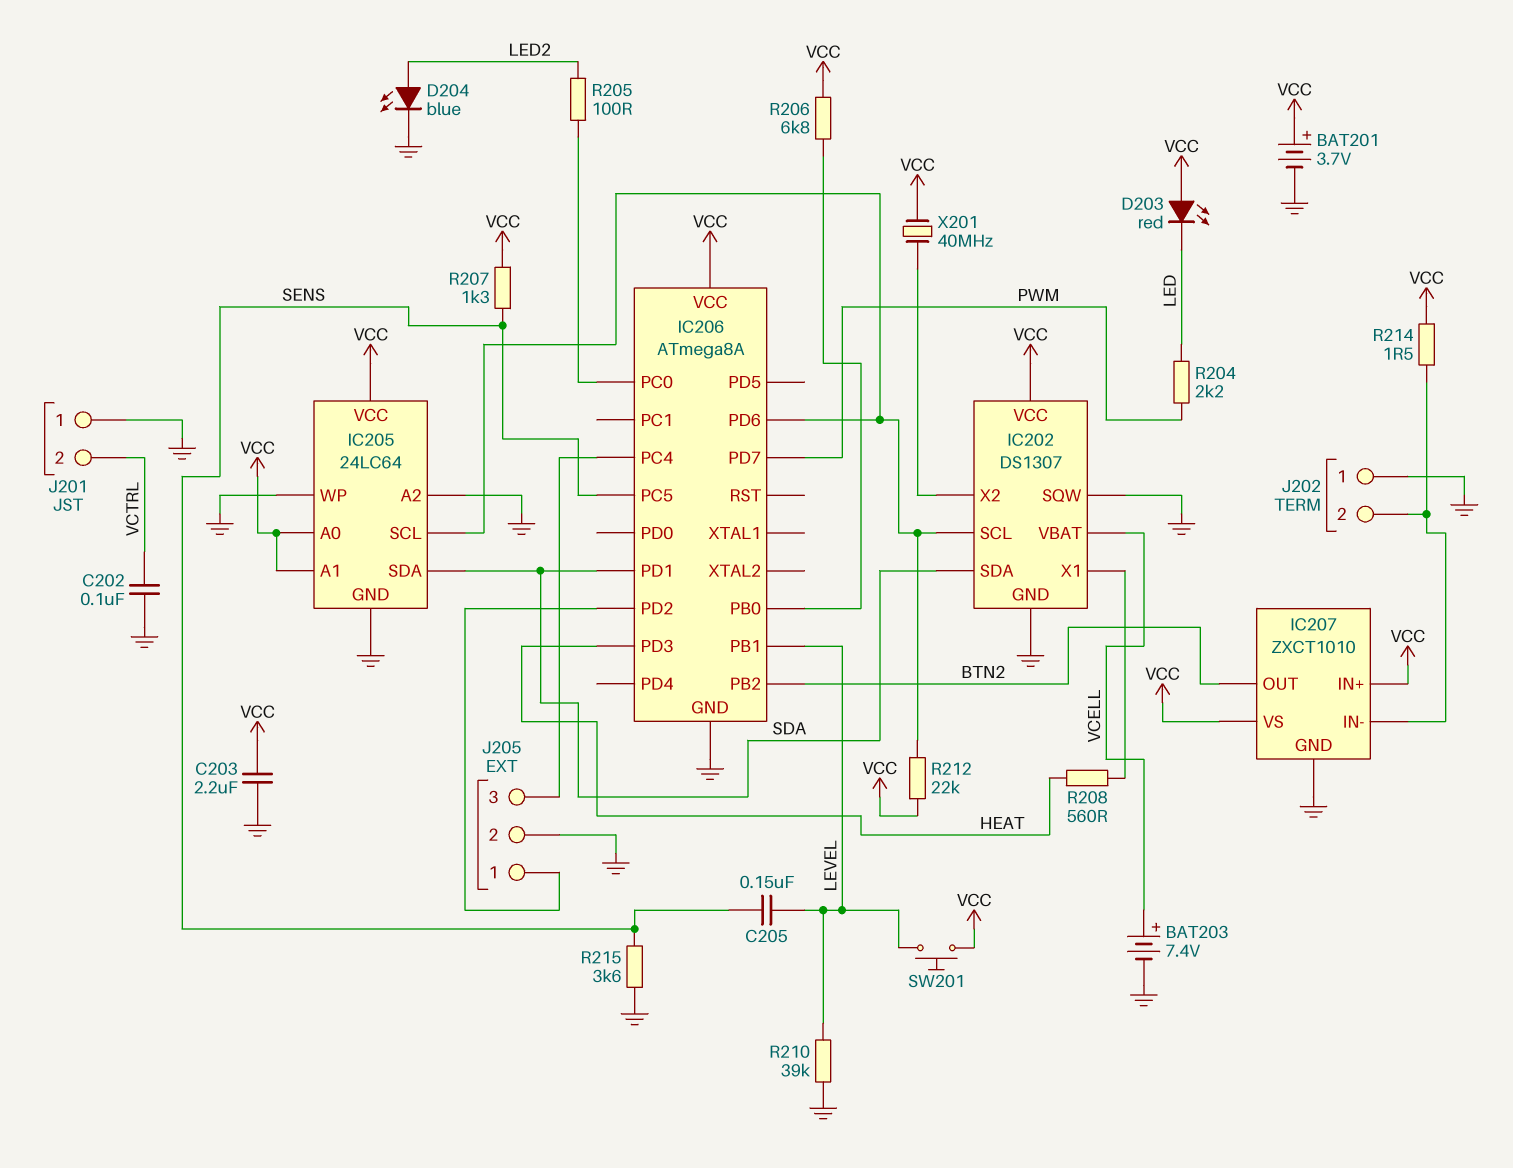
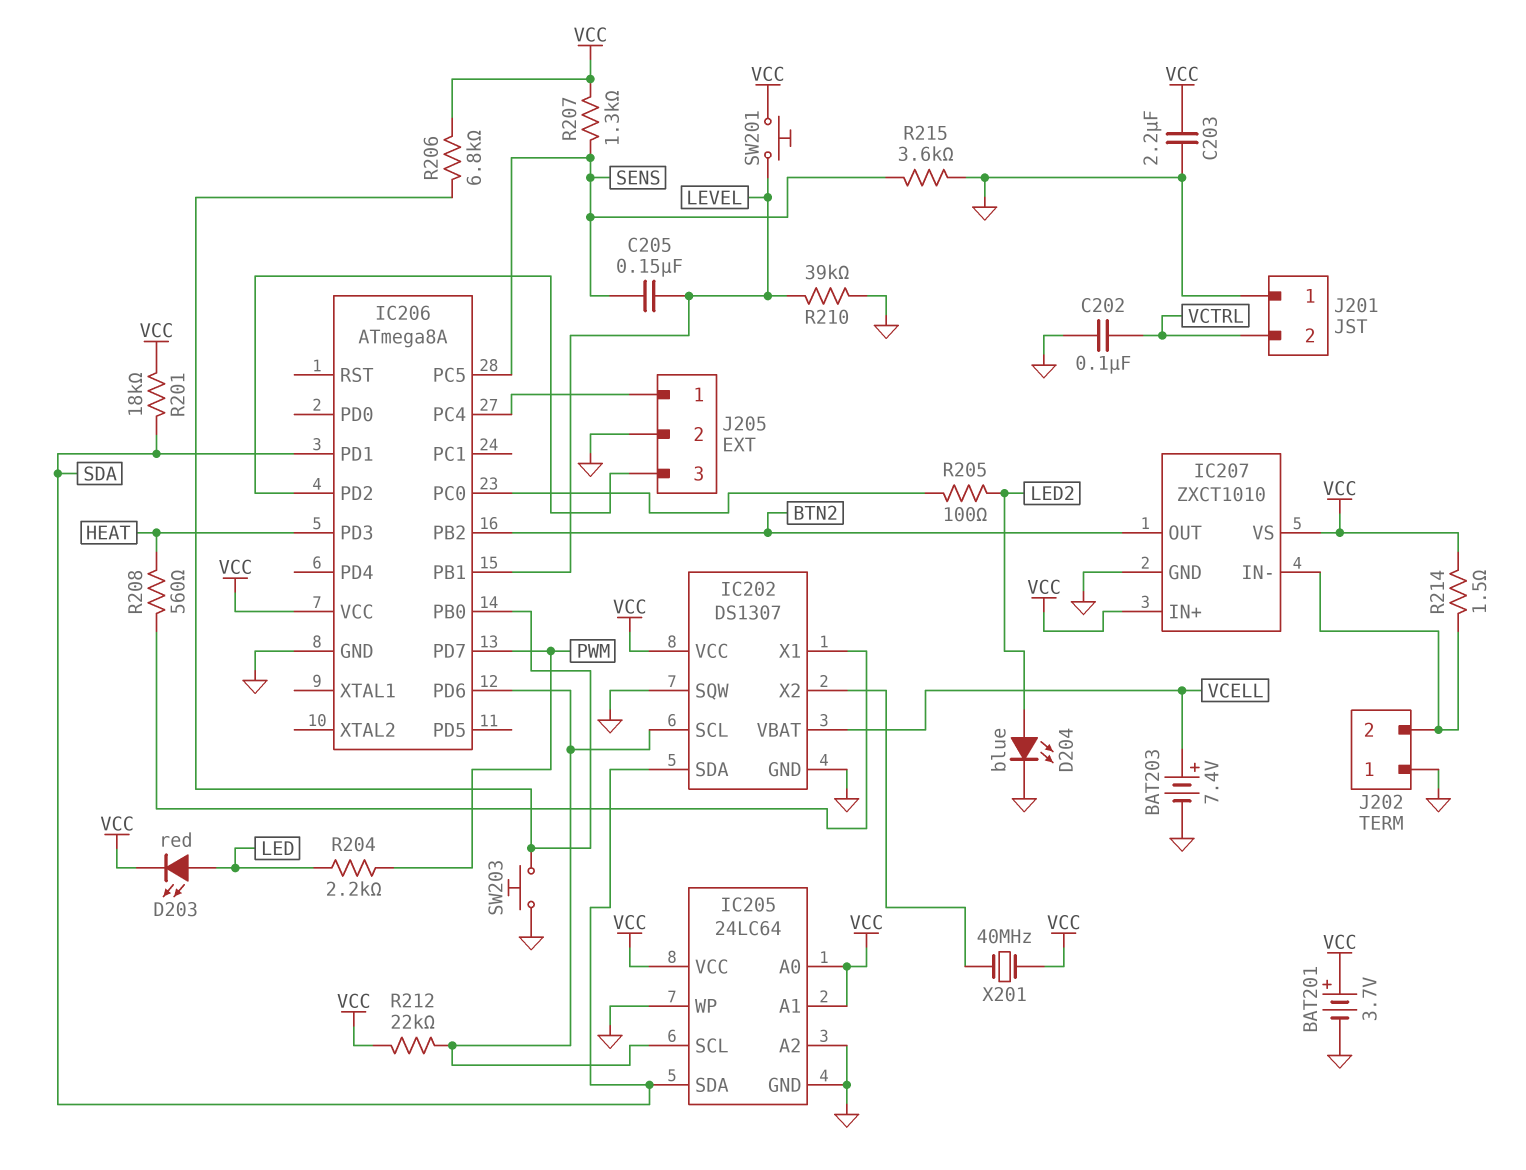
D203: LED red (A VCC, K LED) -> LED red (A LED, K VCC)
J205 pin 1: IC206/PD2 -> IC206/PC4
J205 pin 3: IC206/PC4 -> IC206/PD2
R201: none -> 18k (SDA, VCC)
SW203: none -> button (GND, IC206/PB0)

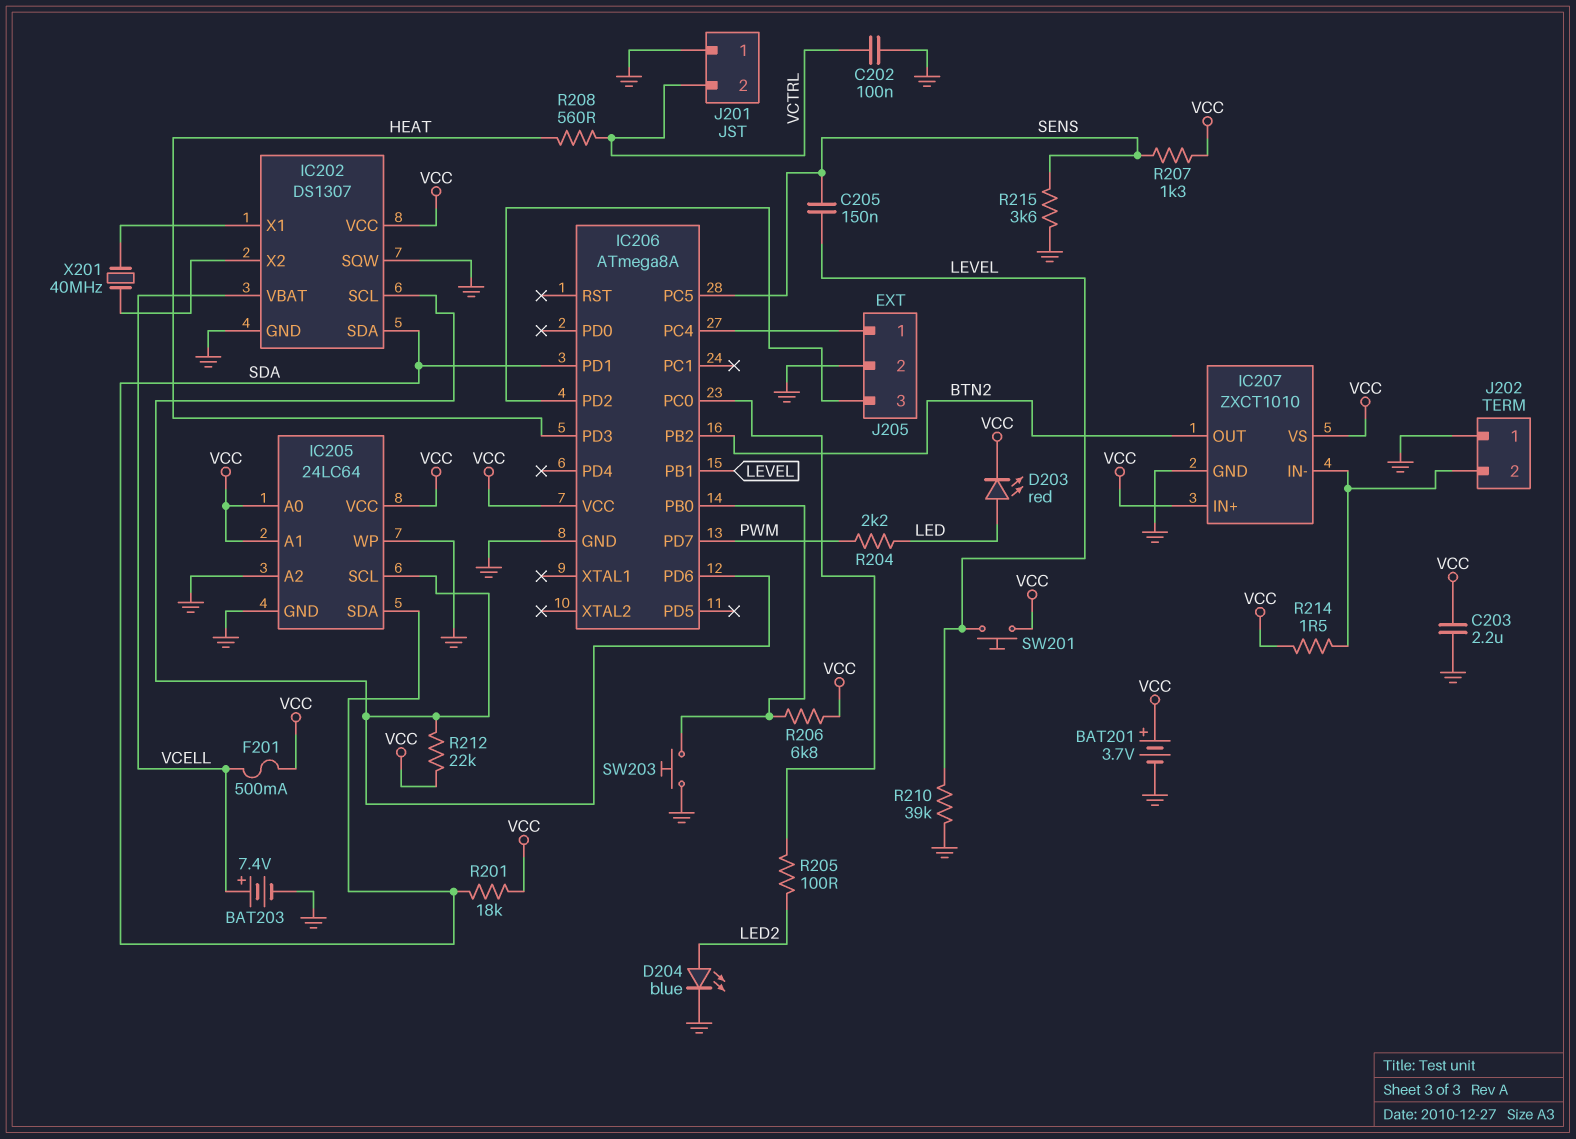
F201: none -> 500mA (VCC, VCELL)
R208: 560 (HEAT, IC202/X1) -> 560 (HEAT, VCTRL)
X201: 40MHz (IC202/X2, VCC) -> 40MHz (IC202/X1, IC202/X2)

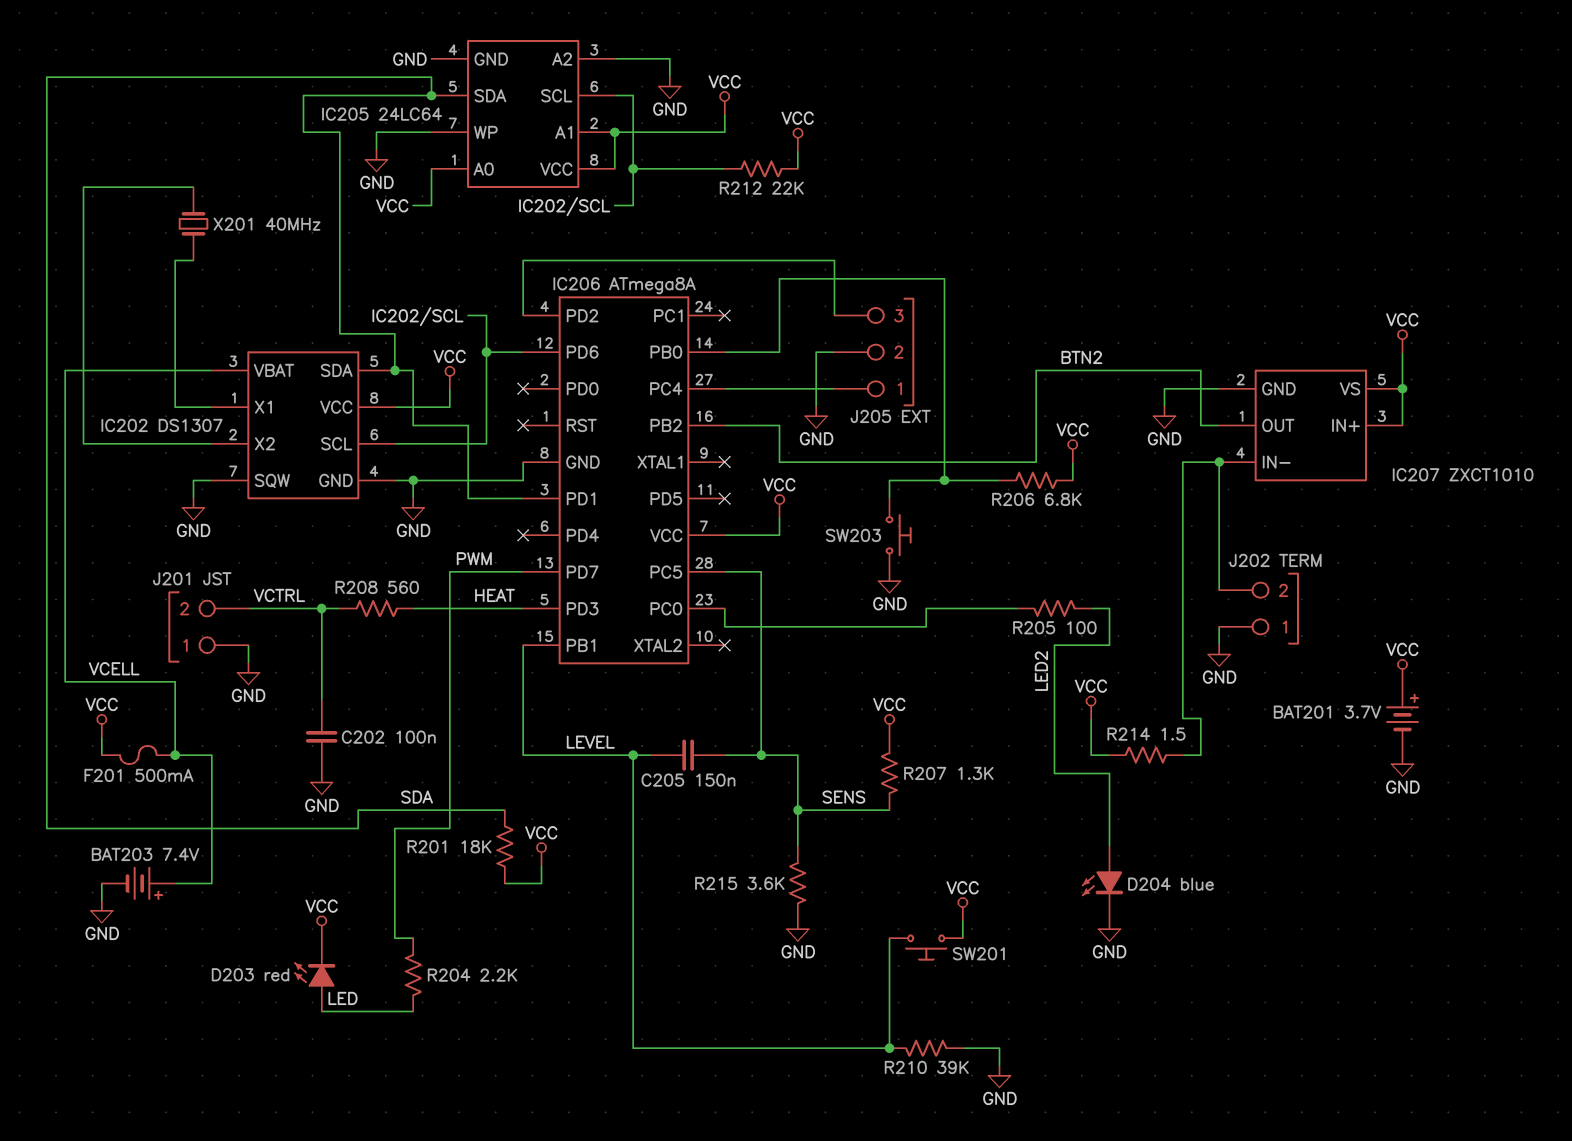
C203: 2.2uF (GND, VCC) -> none

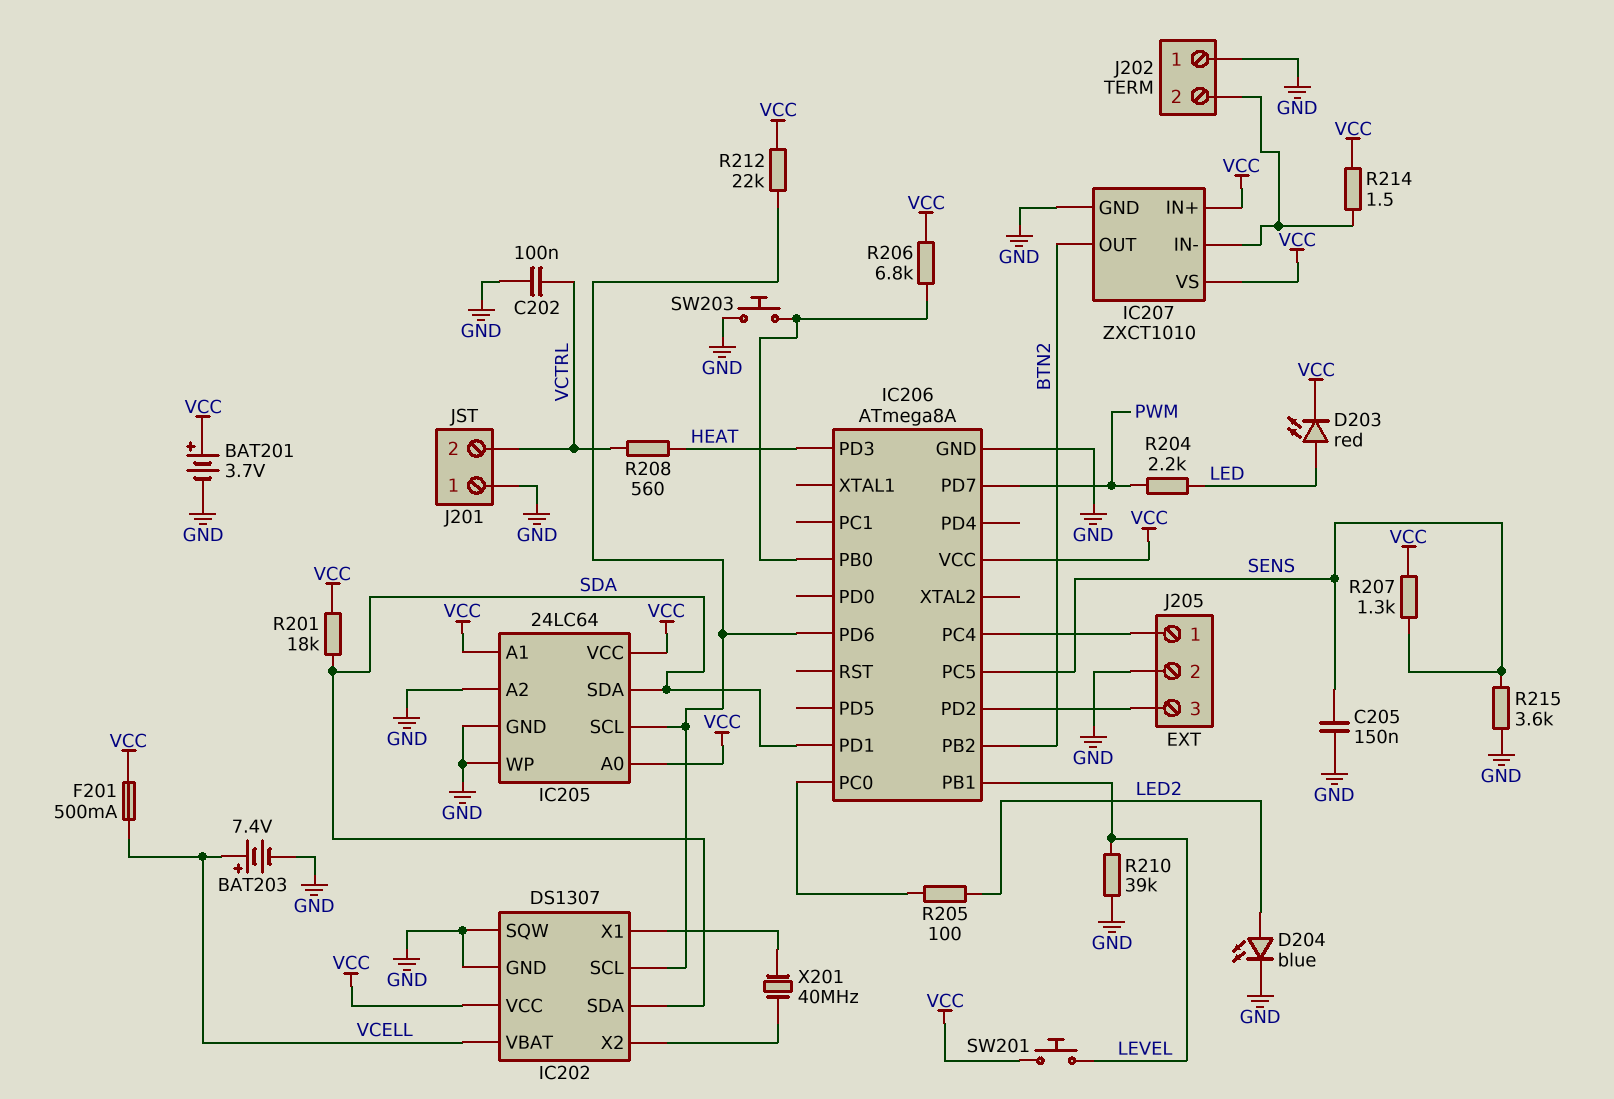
C205: 150nF (LEVEL, SENS) -> 150nF (GND, SENS)

